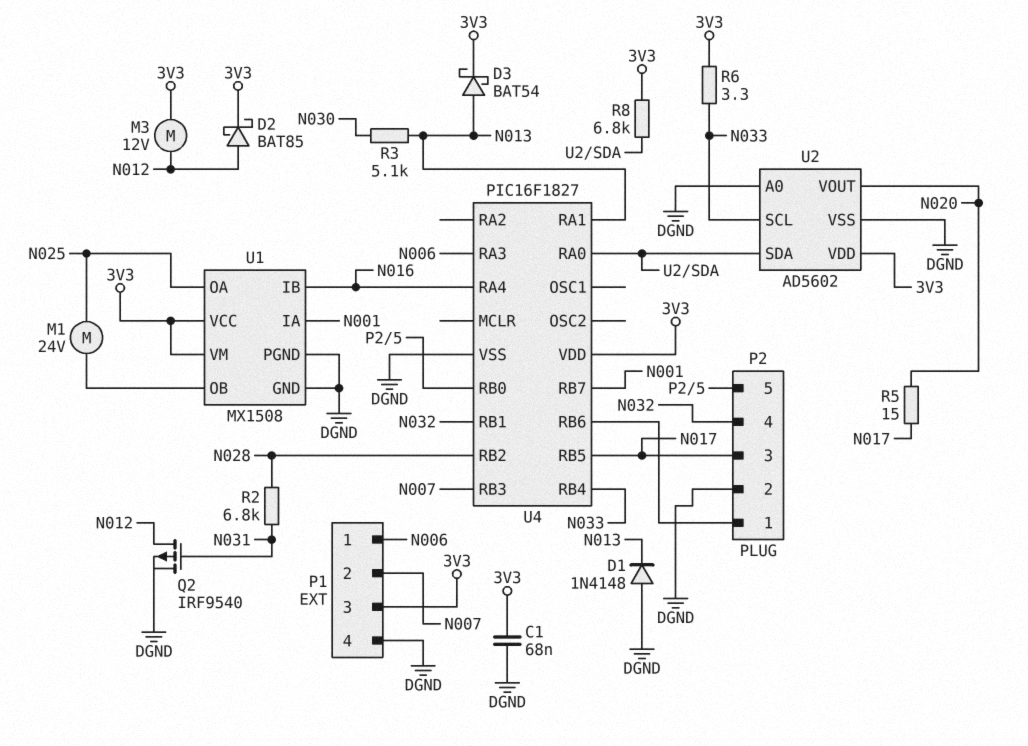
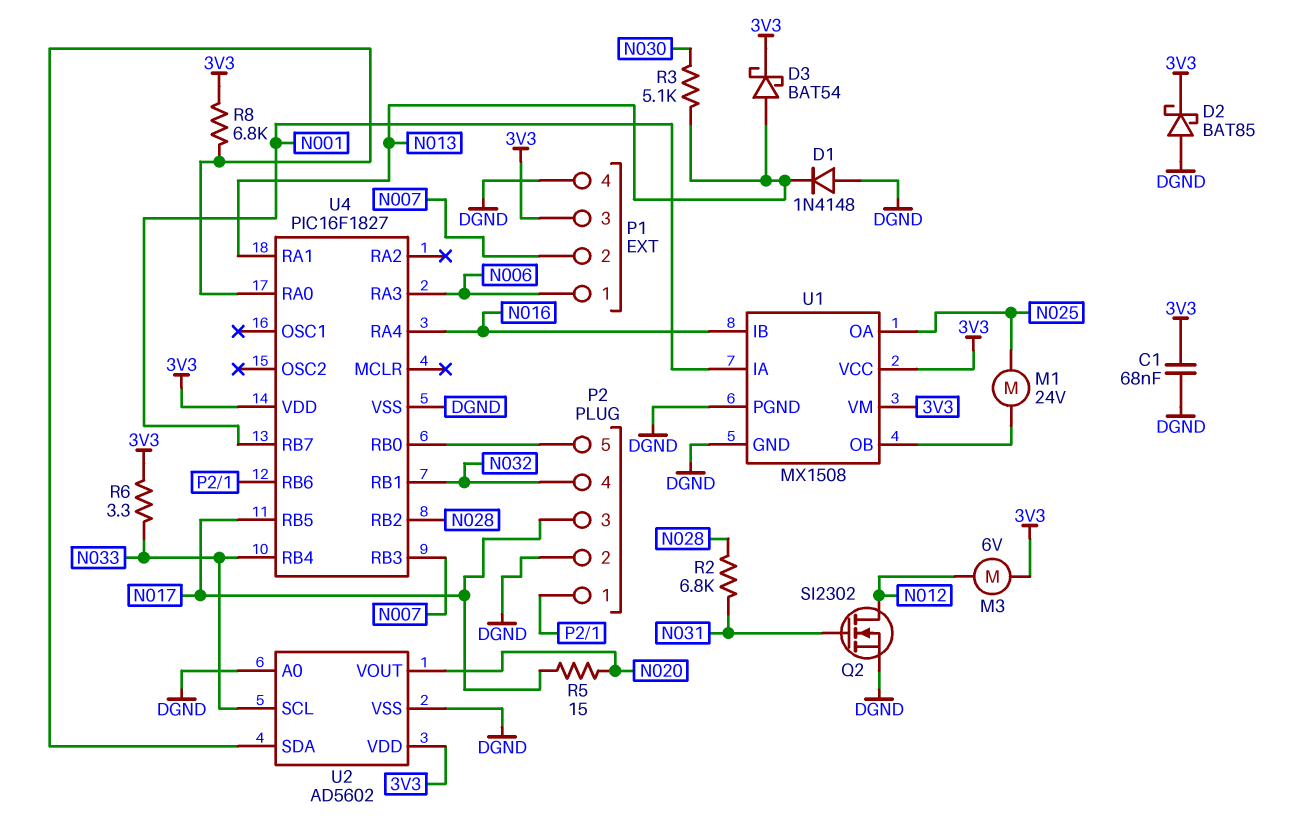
D2: schottky BAT85 (A N012, K 3V3) -> schottky BAT85 (A DGND, K 3V3)
M3: motor 12V (3V3, N012) -> motor 6V (3V3, N012)
Q2: PMOS IRF9540 (G N031, D N012, S DGND) -> NMOS SI2302 (G N031, D N012, S DGND)

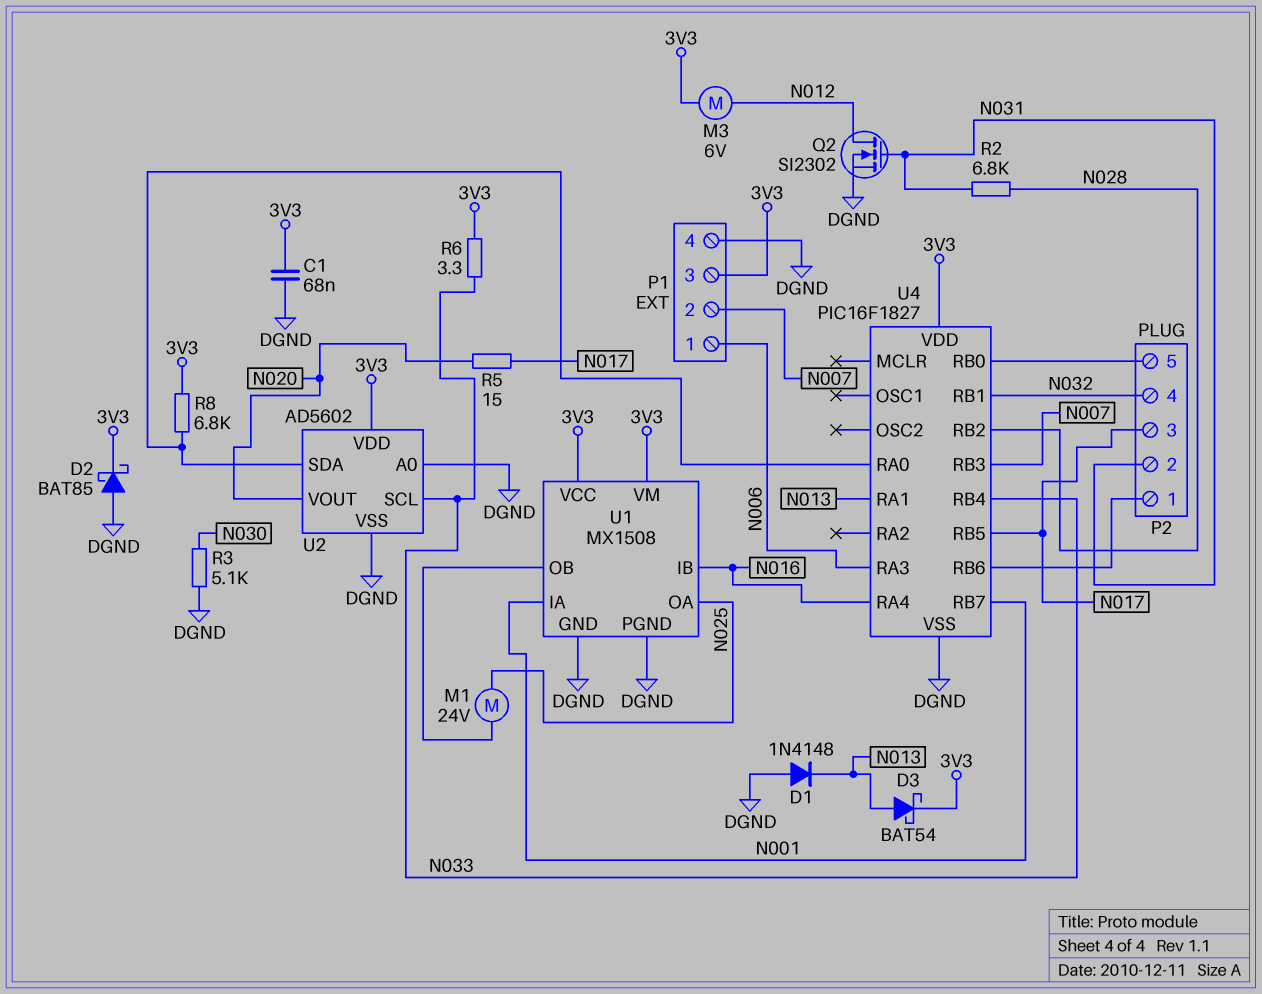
P2 pin 2: DGND -> N031
R3: 5.1k (N013, N030) -> 5.1k (DGND, N030)

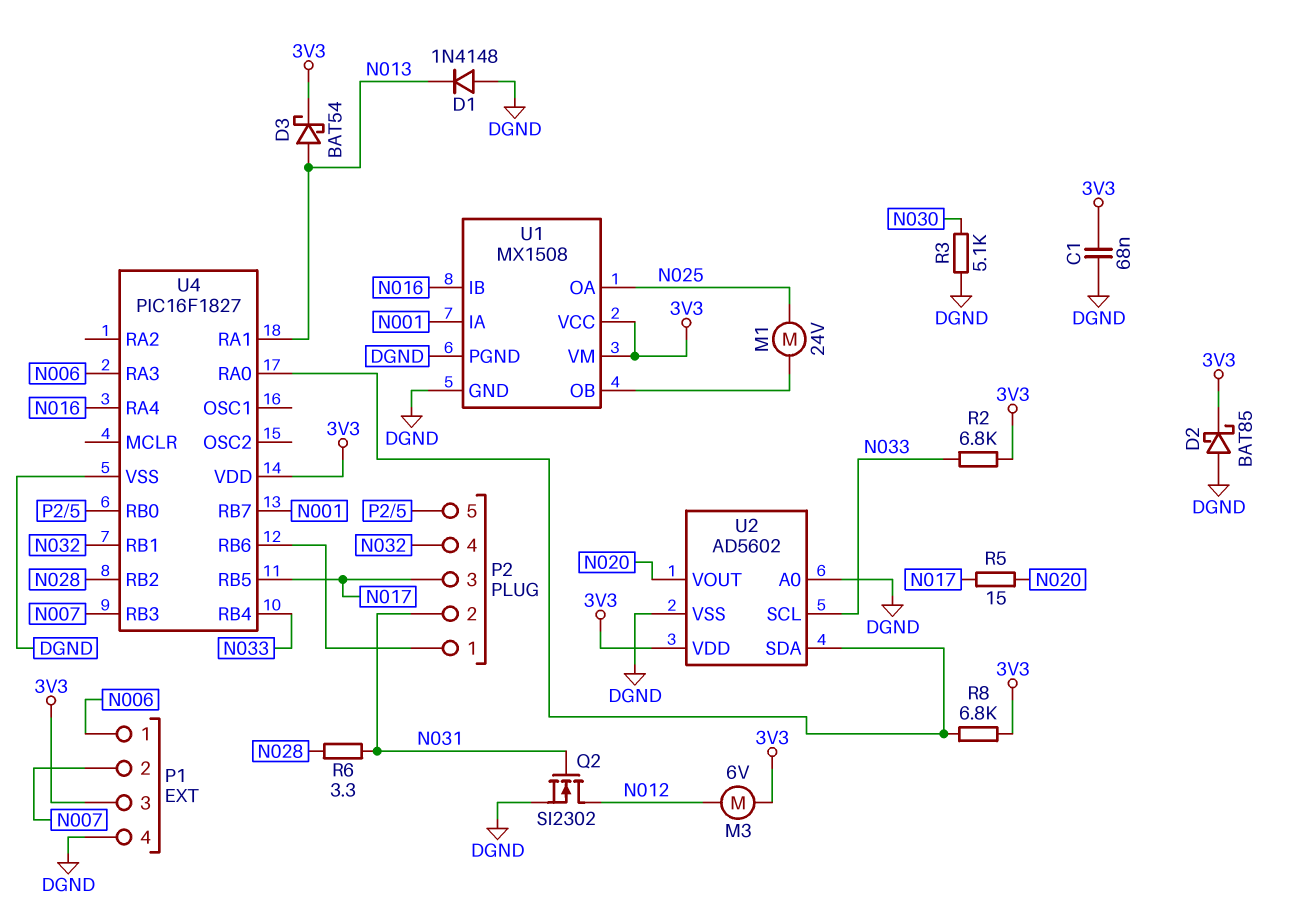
R2: 6.8k (N028, N031) -> 6.8k (3V3, N033)
R6: 3.3 (3V3, N033) -> 3.3 (N028, N031)

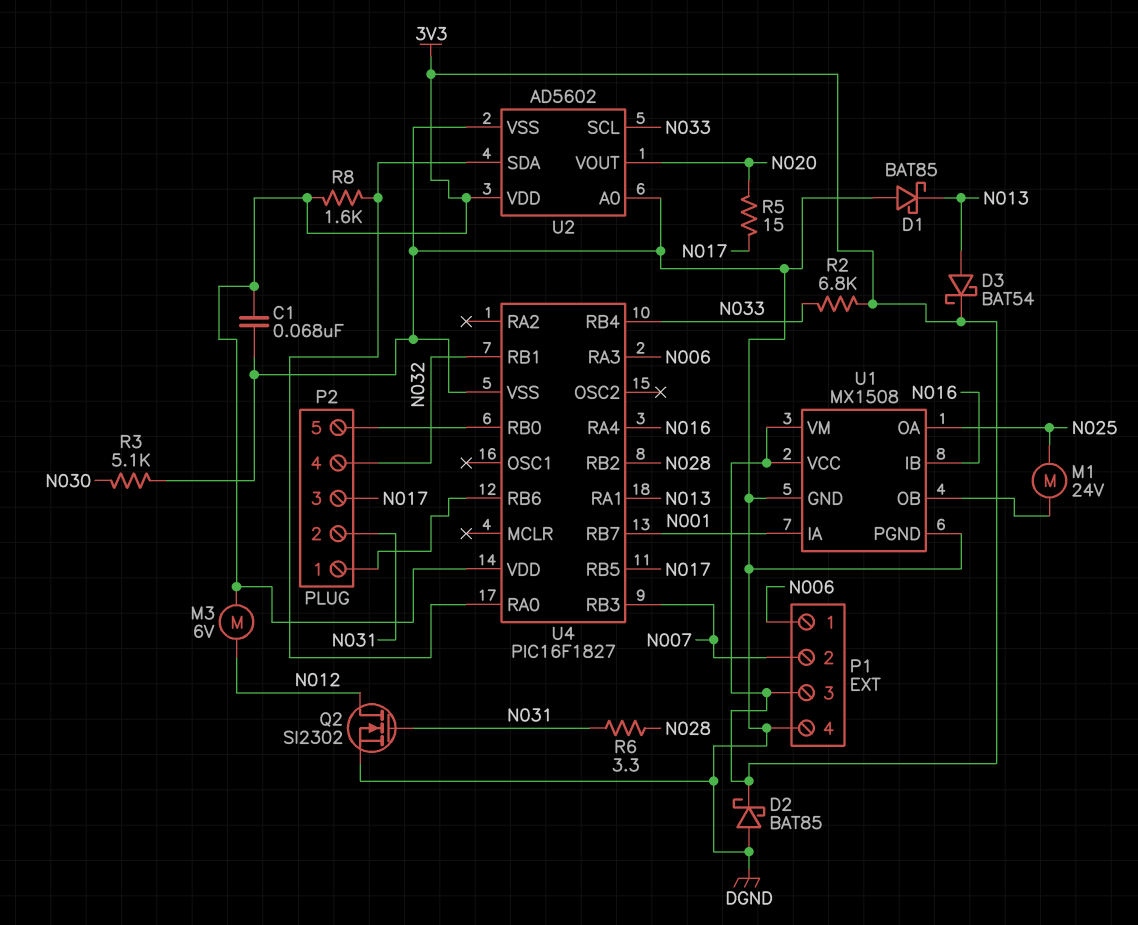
D1: diode 1N4148 (A DGND, K N013) -> schottky BAT85 (A DGND, K N013)
R8: 6.8k (3V3, U2/SDA) -> 1.6k (3V3, U2/SDA)

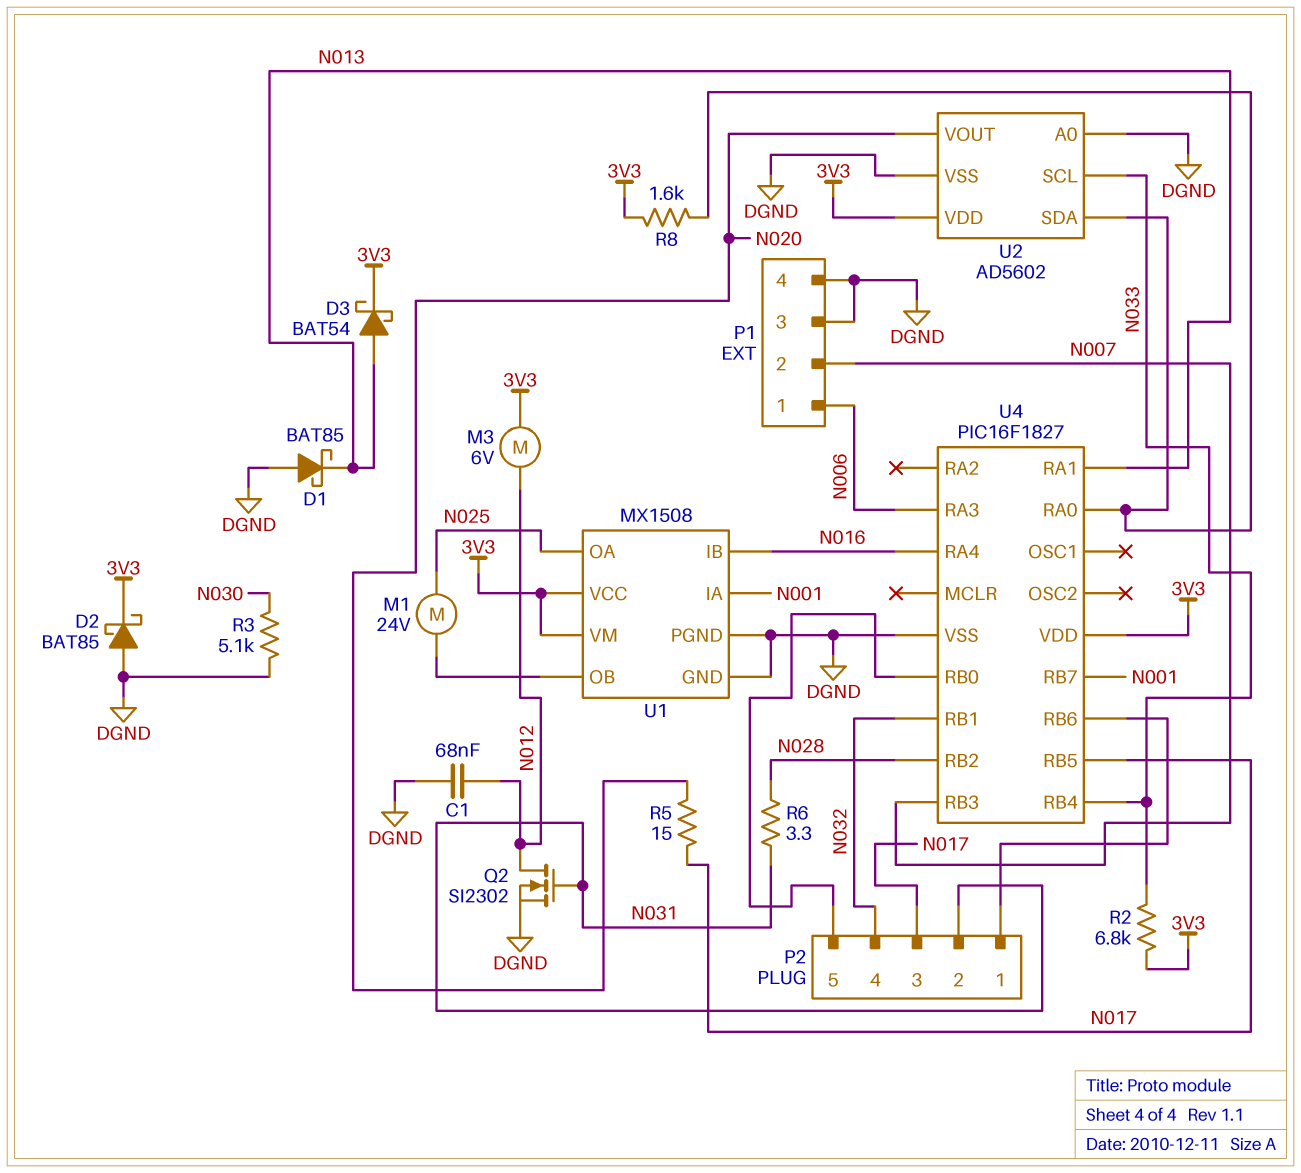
C1: 68nF (3V3, DGND) -> 68nF (DGND, N012)
P1 pin 3: 3V3 -> DGND

